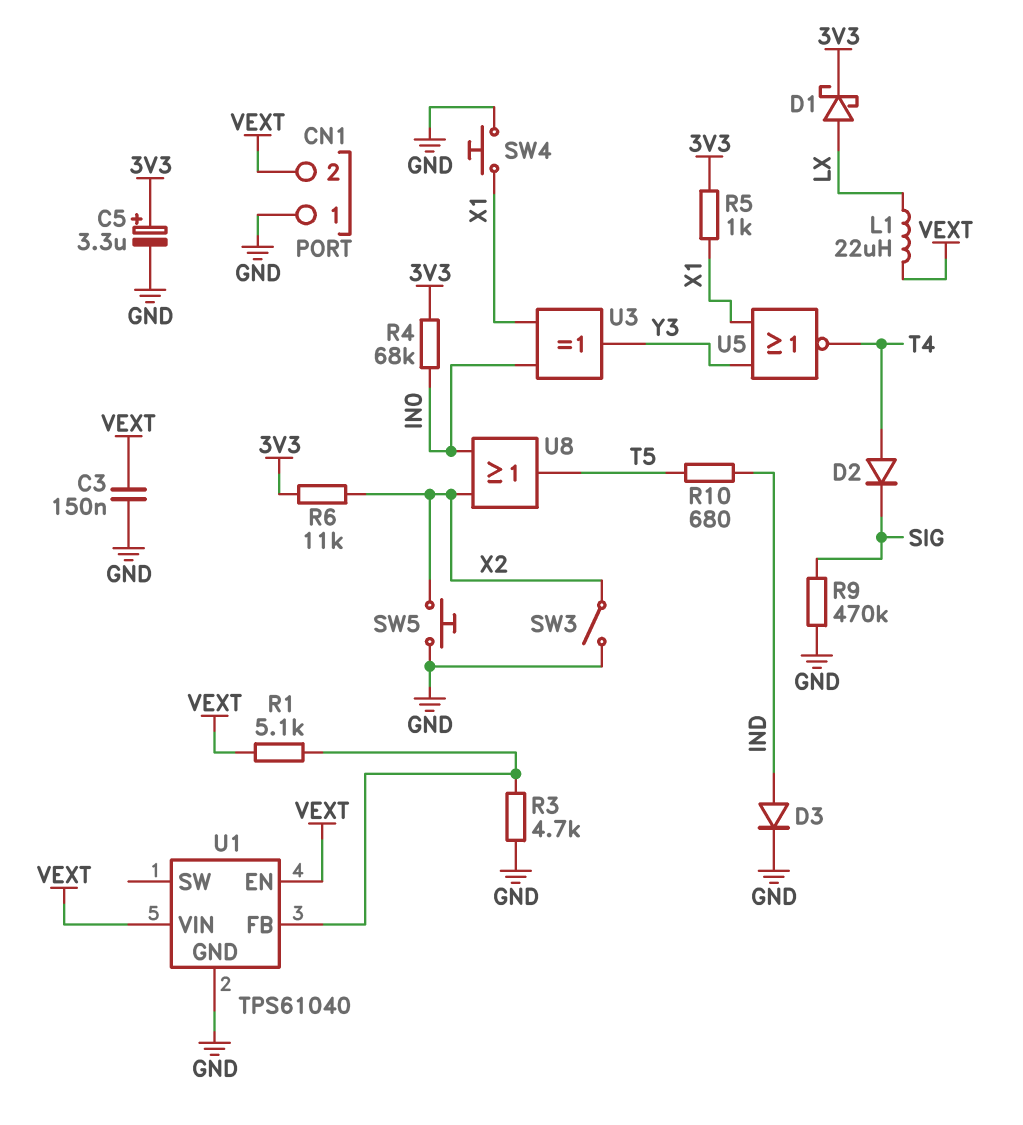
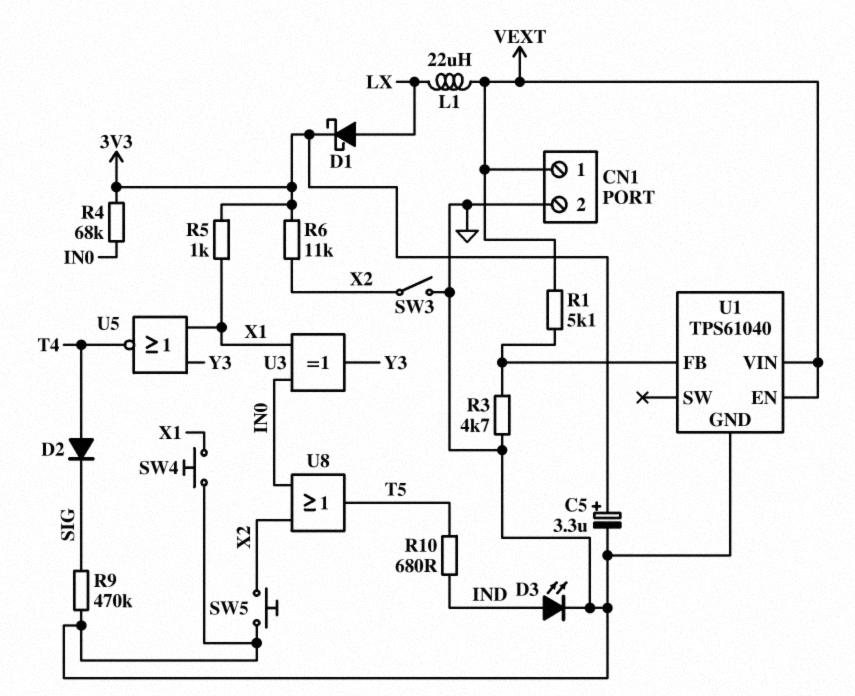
C3: 150nF (GND, VEXT) -> none
CN1 pin 1: GND -> VEXT
CN1 pin 2: VEXT -> GND
D3: diode (A IND, K GND) -> LED (A IND, K GND)

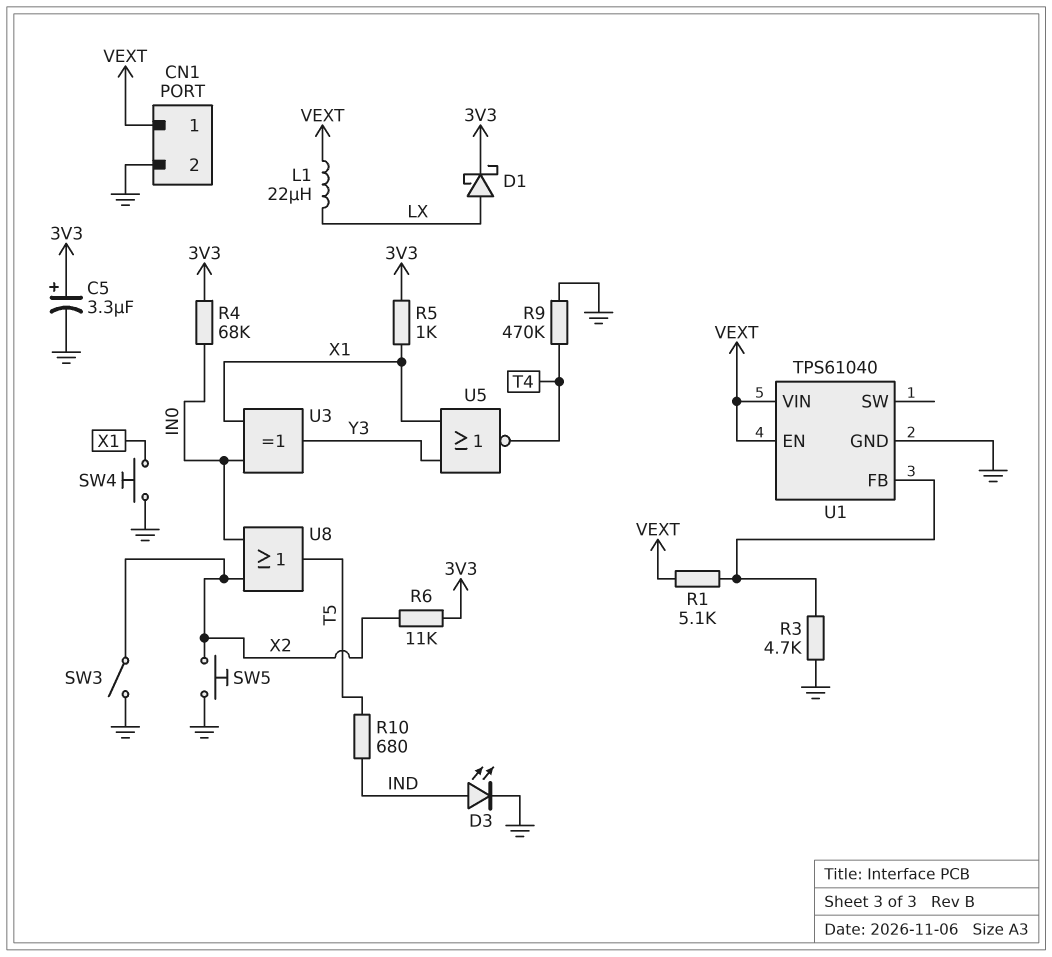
D2: diode (A T4, K SIG) -> none
R9: 470k (GND, SIG) -> 470k (GND, T4)

